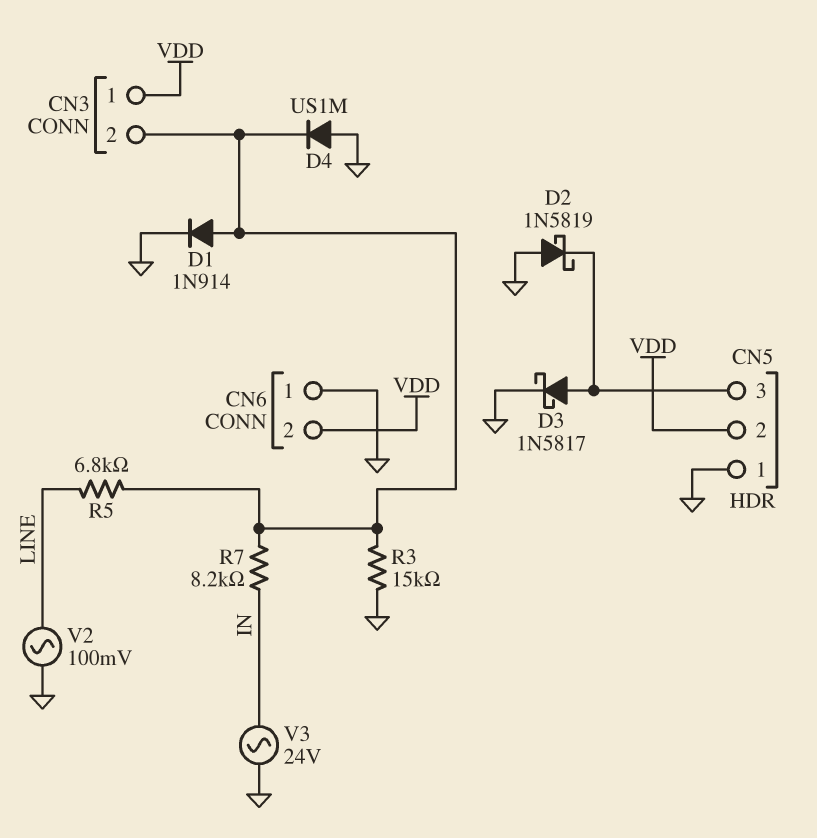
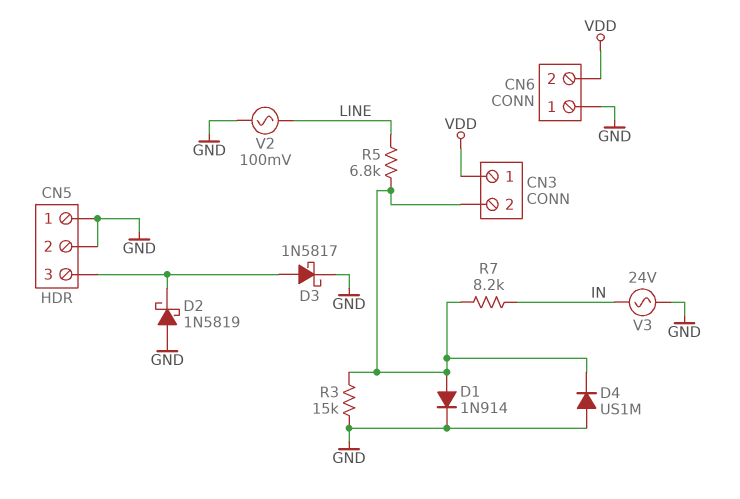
CN5 pin 2: VDD -> GND

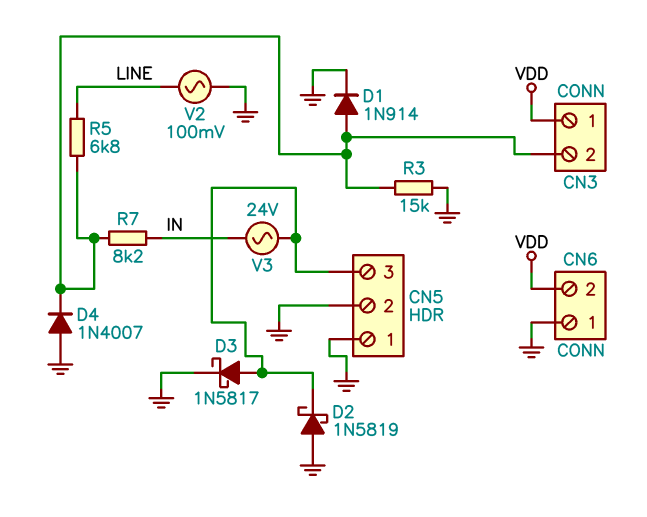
D4: diode US1M (A GND, K CN3/2) -> diode 1N4007 (A GND, K CN3/2)
V3: AC 24V (GND, IN) -> AC 24V (CN5/3, IN)

